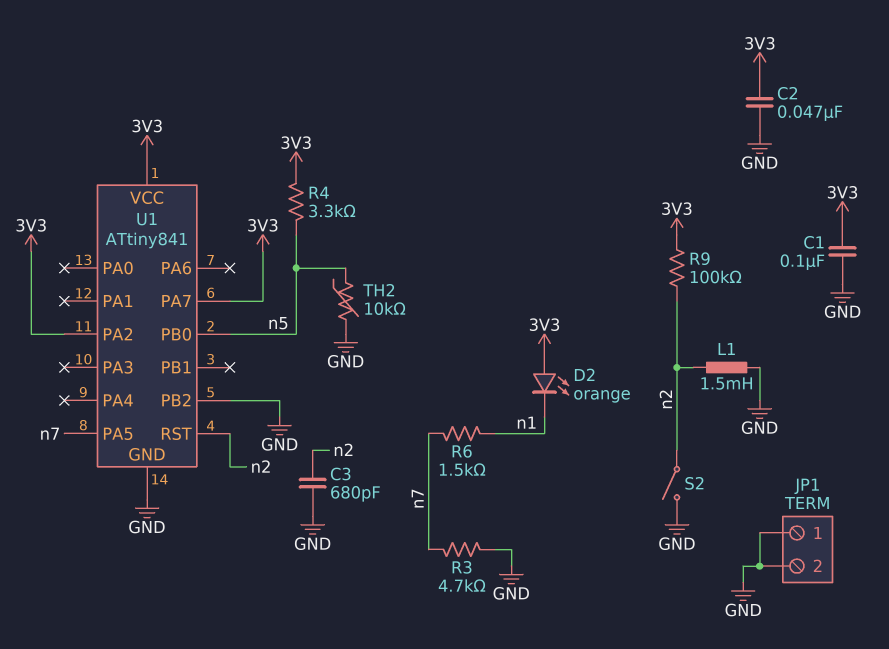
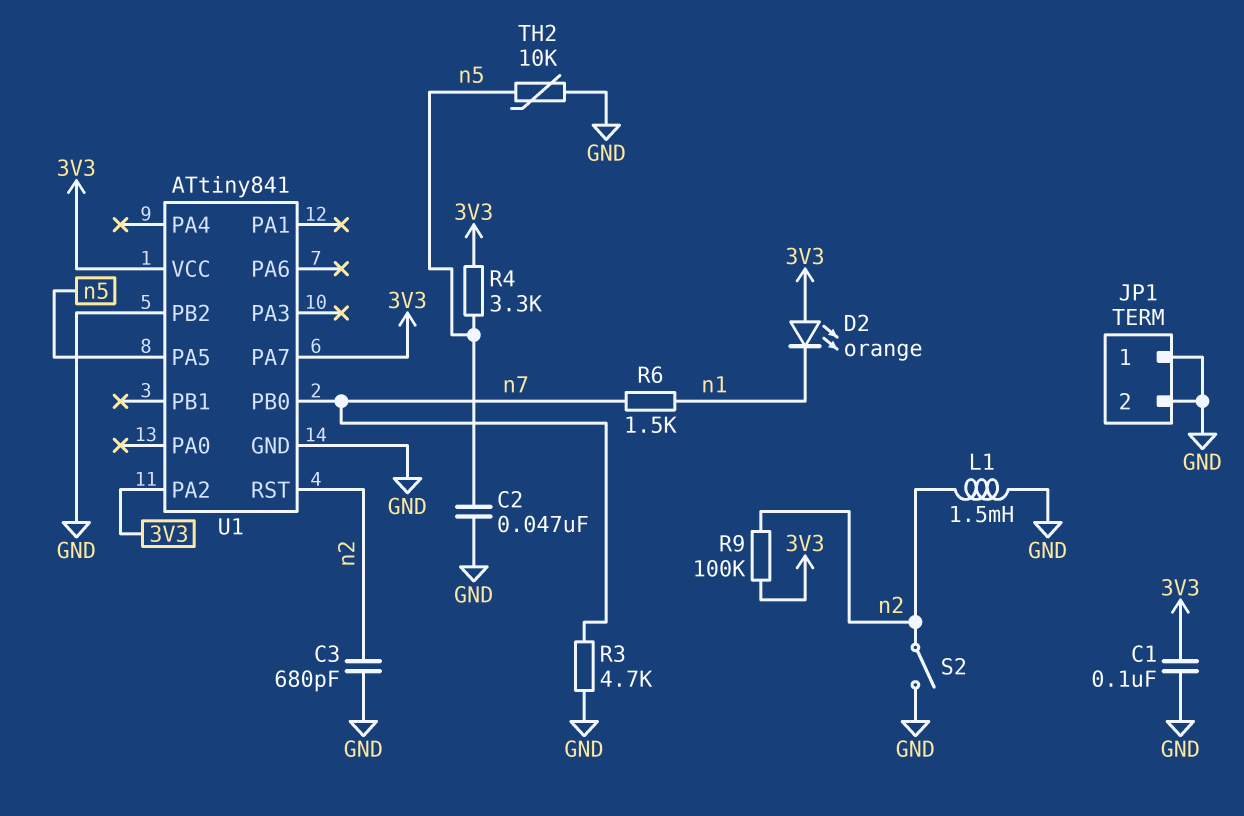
C2: 47nF (3V3, GND) -> 47nF (GND, n5)
U1 pin PA5: n7 -> n5
U1 pin PB0: n5 -> n7

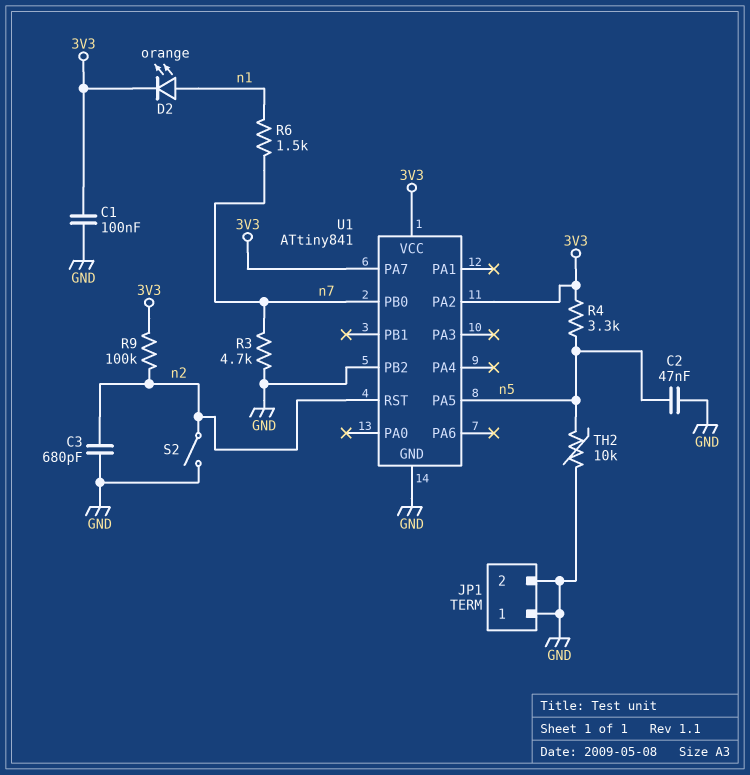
D2: LED orange (A 3V3, K n1) -> LED orange (A n1, K 3V3)
L1: 1.5mH (GND, n2) -> none

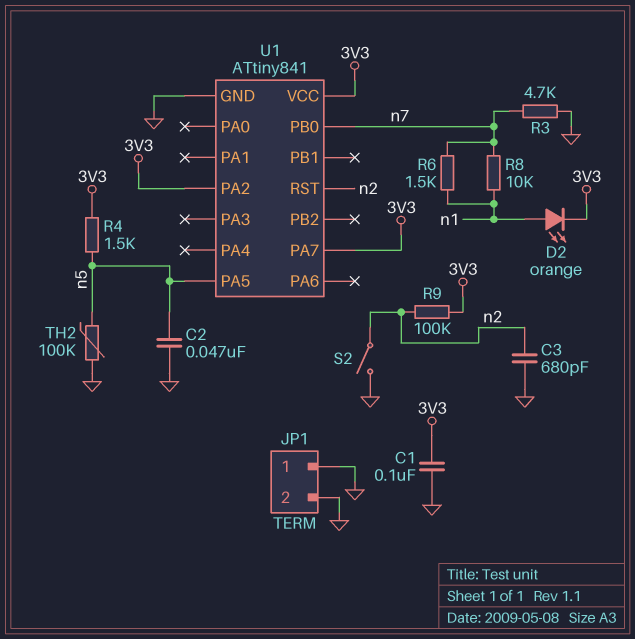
R4: 3.3k (3V3, n5) -> 1.5k (3V3, n5)
R8: none -> 10k (n1, n7)
TH2: 10k (GND, n5) -> 100k (GND, n5)
U1 pin PB2: GND -> none

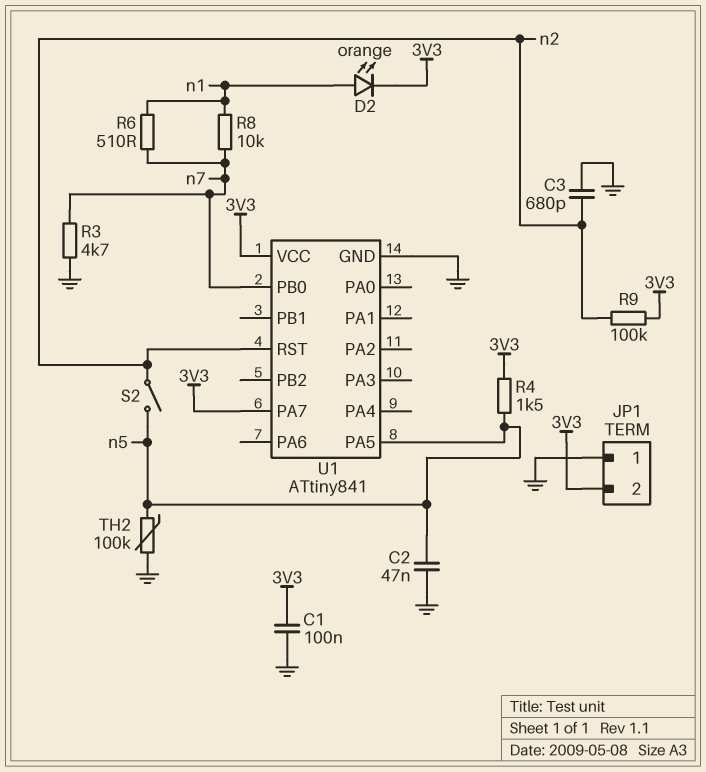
JP1 pin 2: GND -> 3V3
R6: 1.5k (n1, n7) -> 510 (n1, n7)
S2: switch (GND, n2) -> switch (n2, n5)
U1 pin PA2: 3V3 -> none

